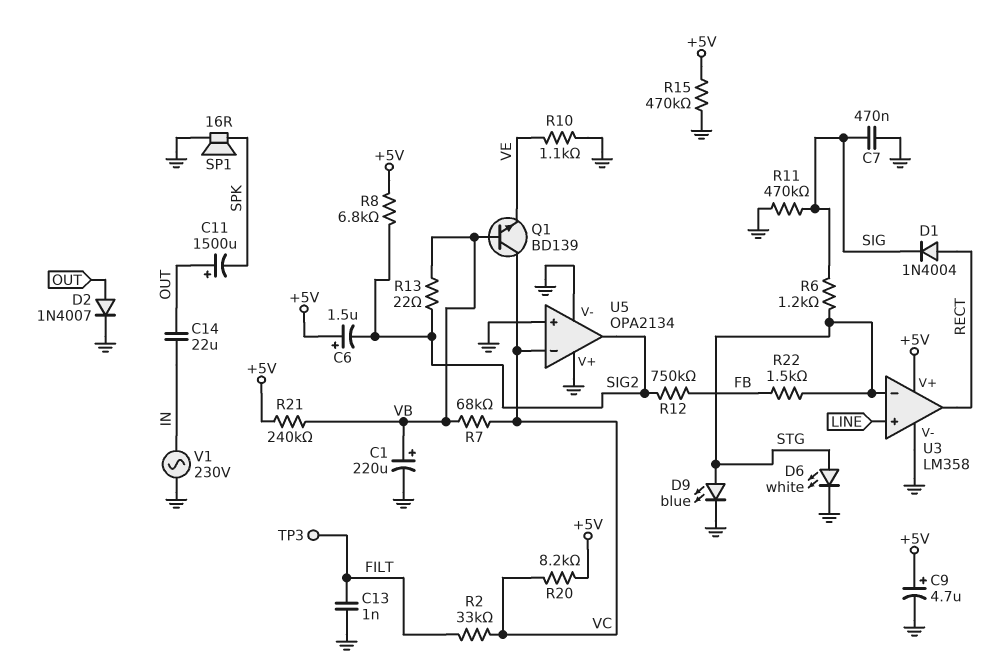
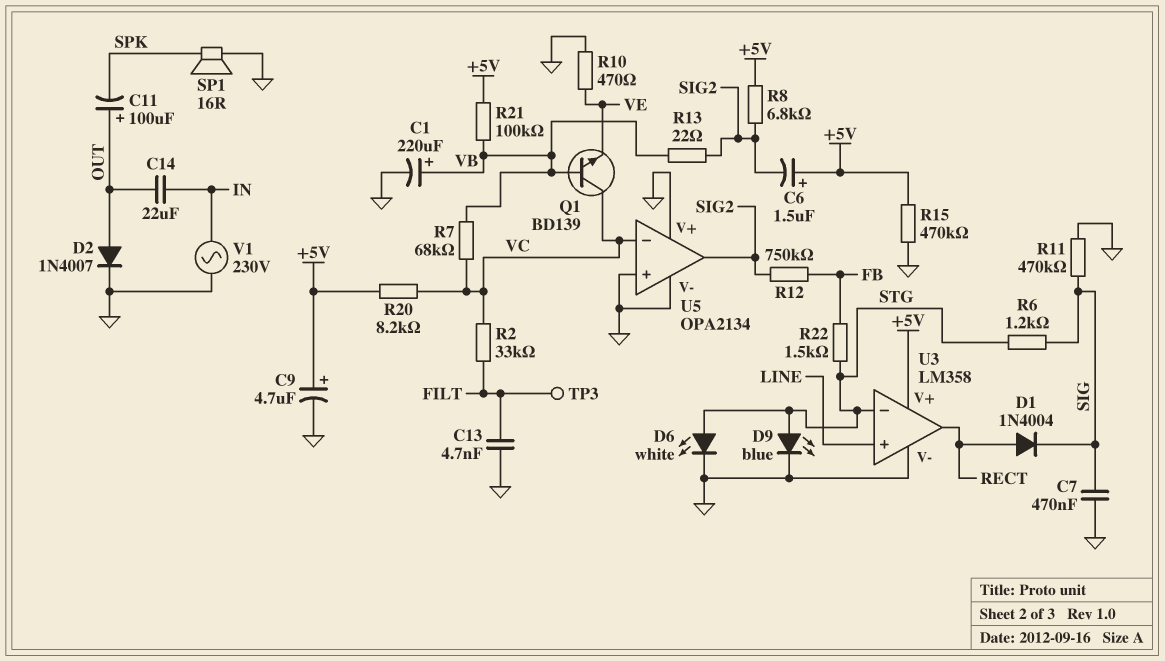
C11: 1500uF (plus OUT, minus SPK) -> 100uF (plus OUT, minus SPK)
C13: 1nF (FILT, GND) -> 4.7nF (FILT, GND)
R10: 1.1k (GND, VE) -> 470 (GND, VE)
R21: 240k (+5V, VB) -> 100k (+5V, VB)

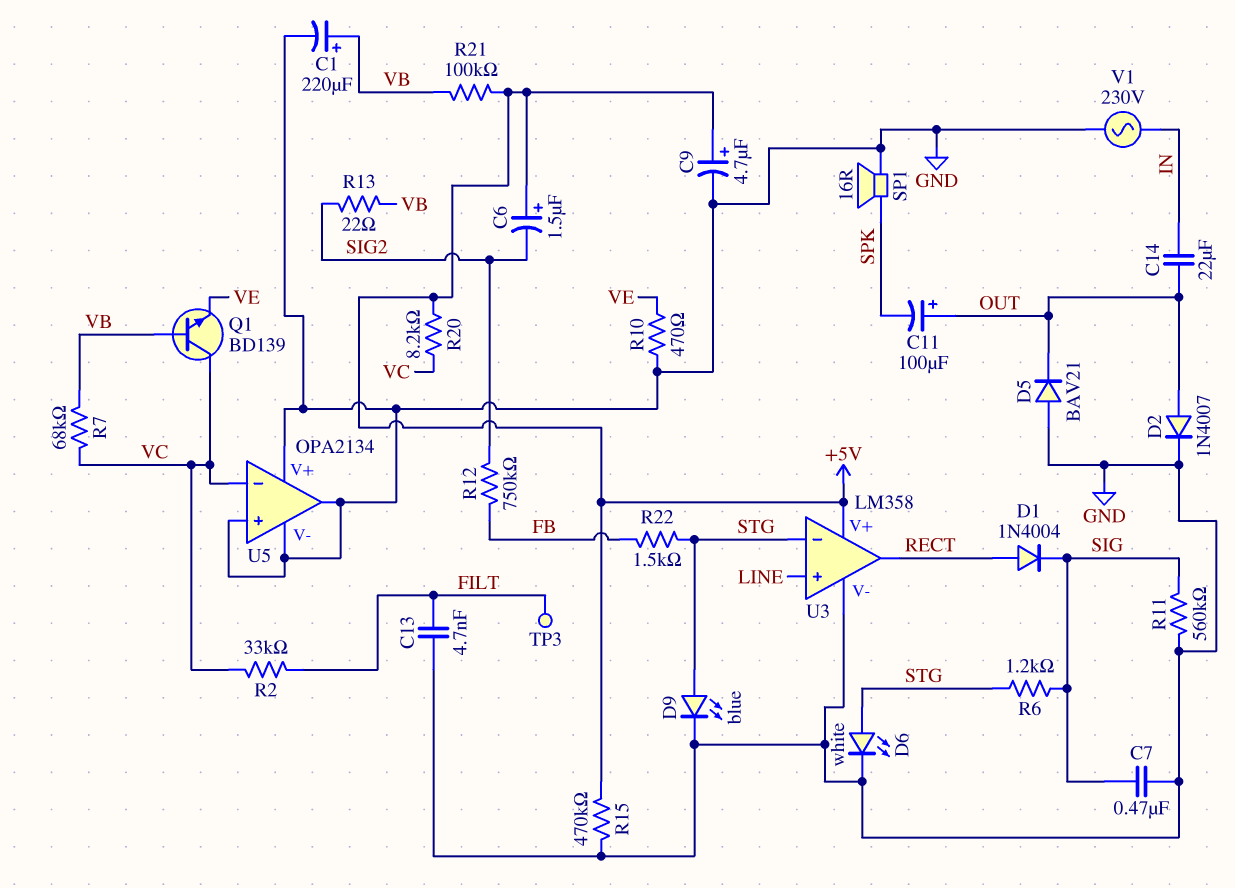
D5: none -> diode BAV21 (A GND, K OUT)
R8: 6.8k (+5V, SIG2) -> none
R11: 470k (GND, SIG) -> 560k (GND, SIG)
U5 pin out: SIG2 -> GND

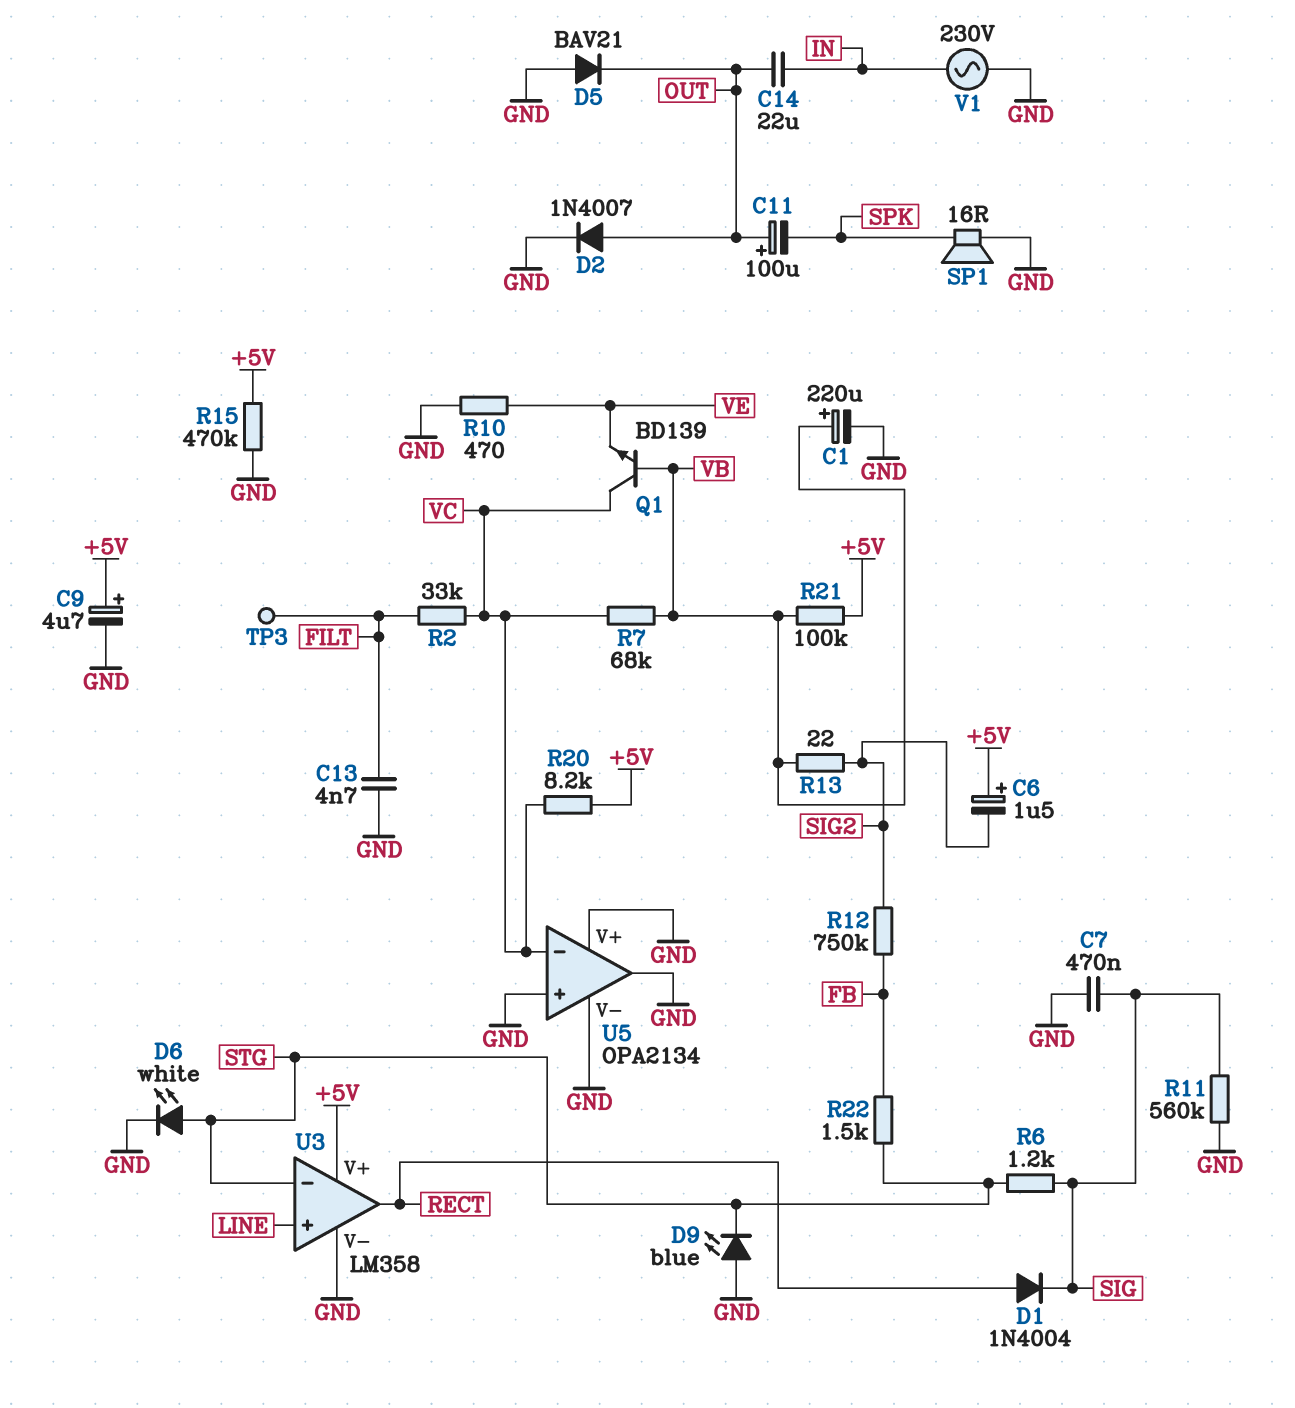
D9: LED blue (A STG, K GND) -> LED blue (A GND, K STG)

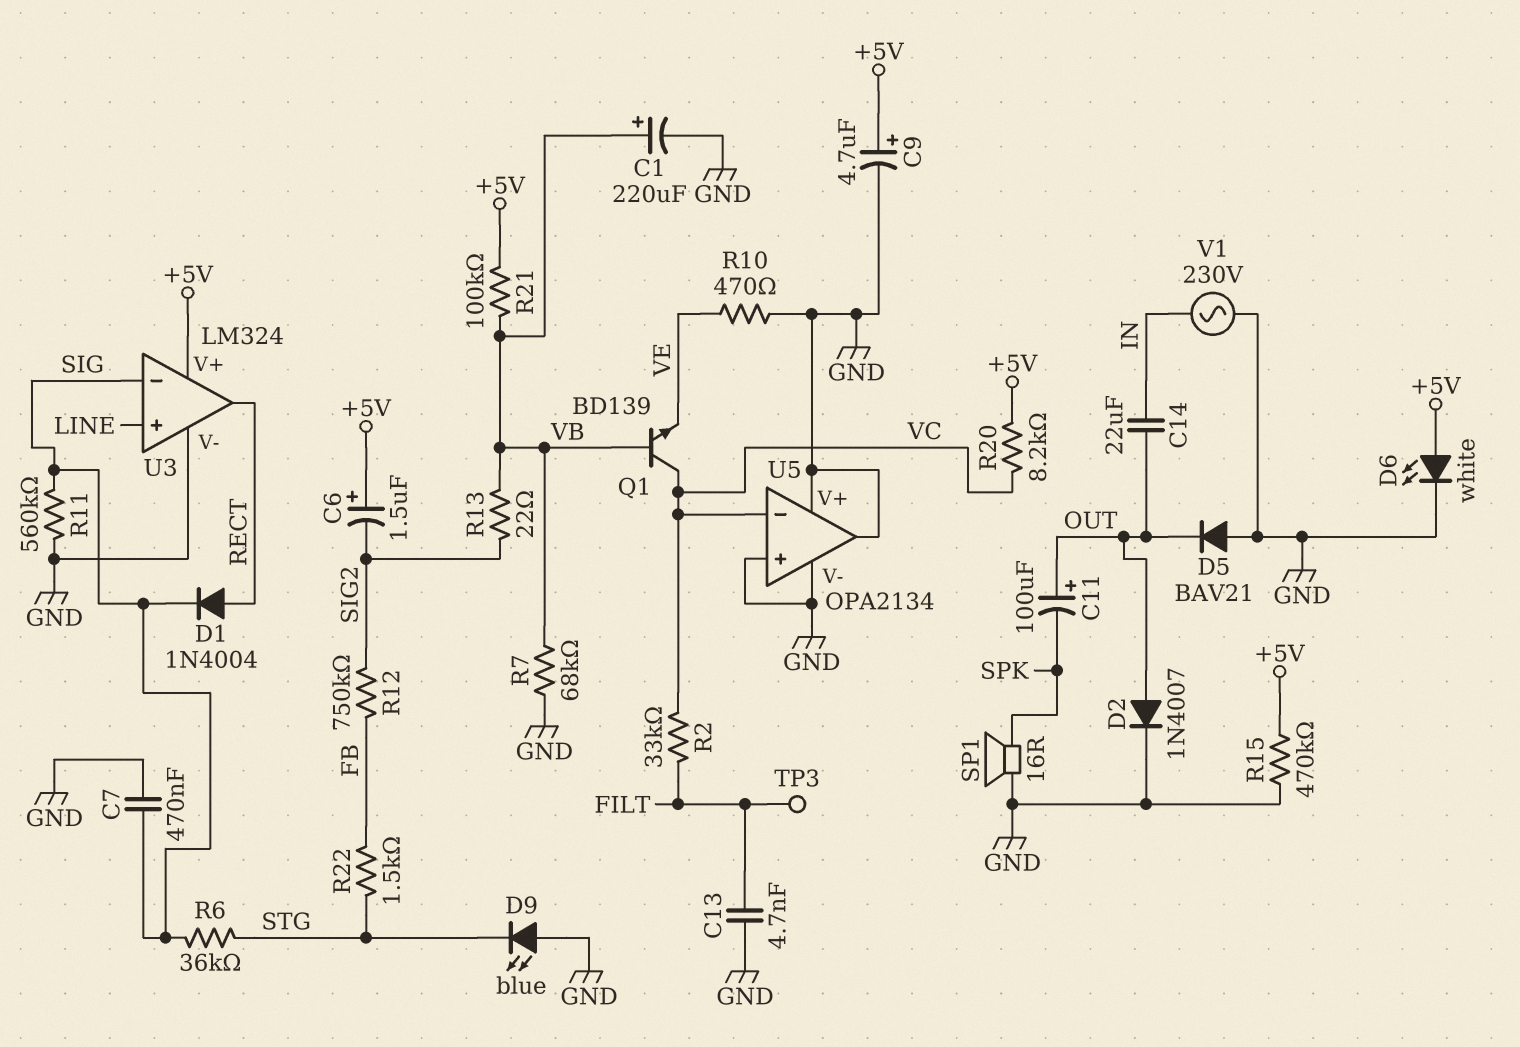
D6: LED white (A STG, K GND) -> LED white (A +5V, K GND)
R6: 1.2k (SIG, STG) -> 36k (SIG, STG)
R7: 68k (VB, VC) -> 68k (GND, VB)
U3: LM358 -> LM324
U3 pin in-: STG -> SIG

